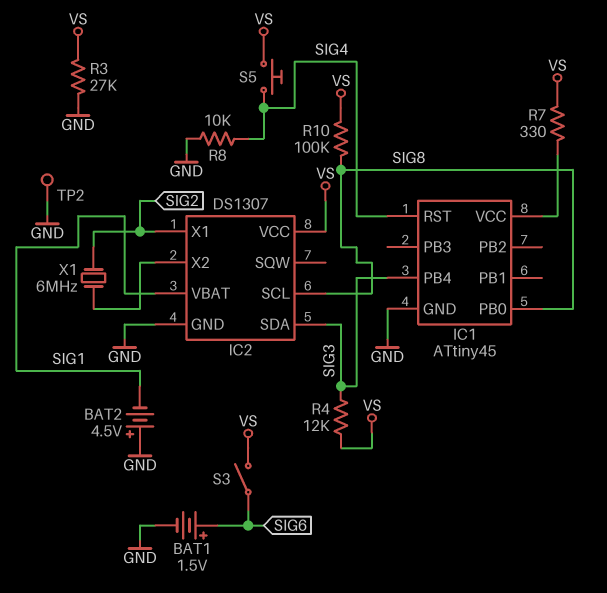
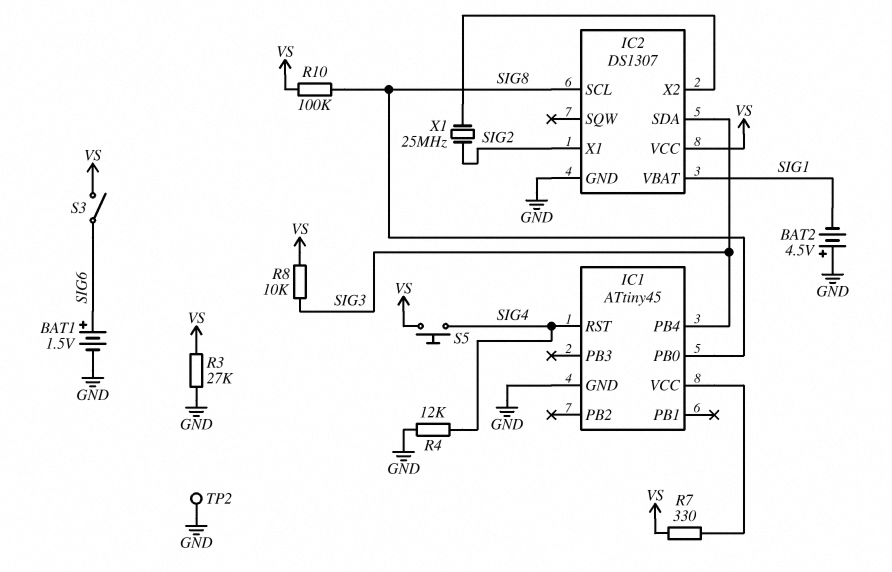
R4: 12k (SIG3, VS) -> 12k (GND, SIG4)
R8: 10k (GND, SIG4) -> 10k (SIG3, VS)
X1: 6MHz (IC2/X2, SIG2) -> 25MHz (IC2/X2, SIG2)

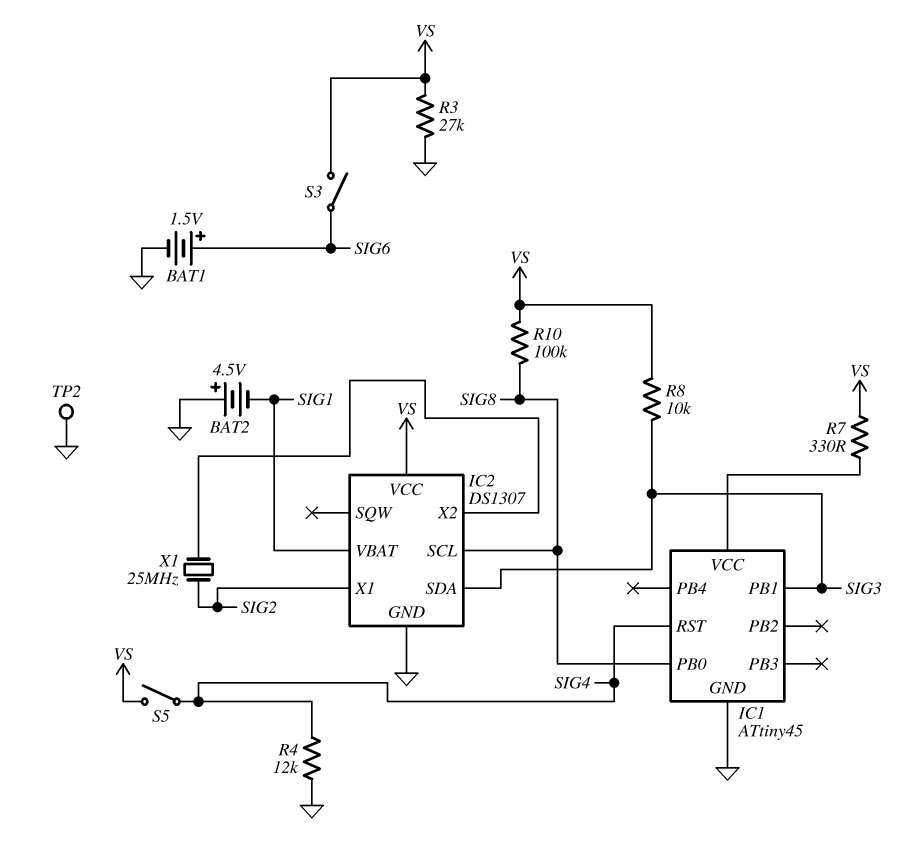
IC1 pin PB1: none -> SIG3
IC1 pin PB4: SIG3 -> none
S5: button (SIG4, VS) -> switch (SIG4, VS)

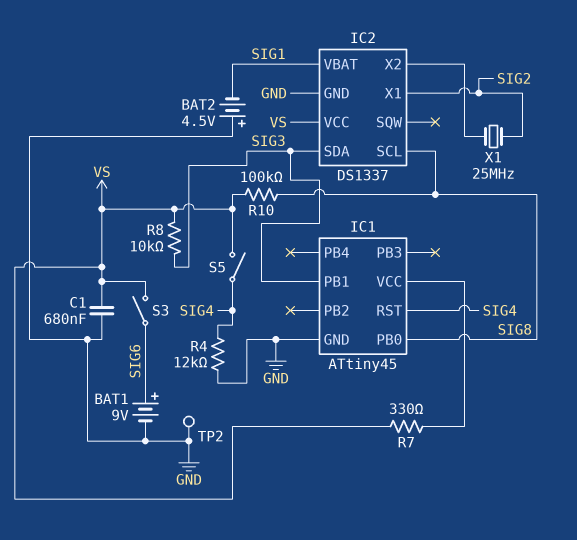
BAT1: 1.5V (plus SIG6, minus GND) -> 9V (plus SIG6, minus GND)
C1: none -> 680nF (GND, VS)
IC2: DS1307 -> DS1337
R3: 27k (GND, VS) -> none

